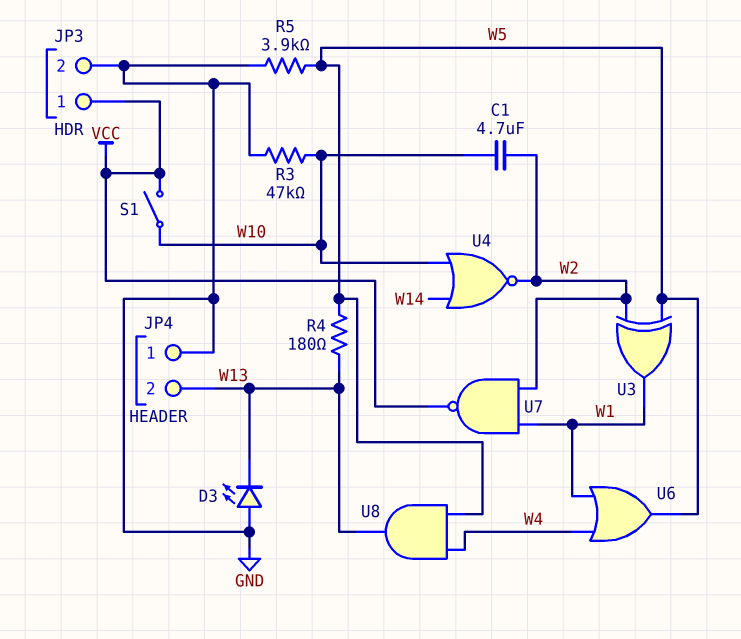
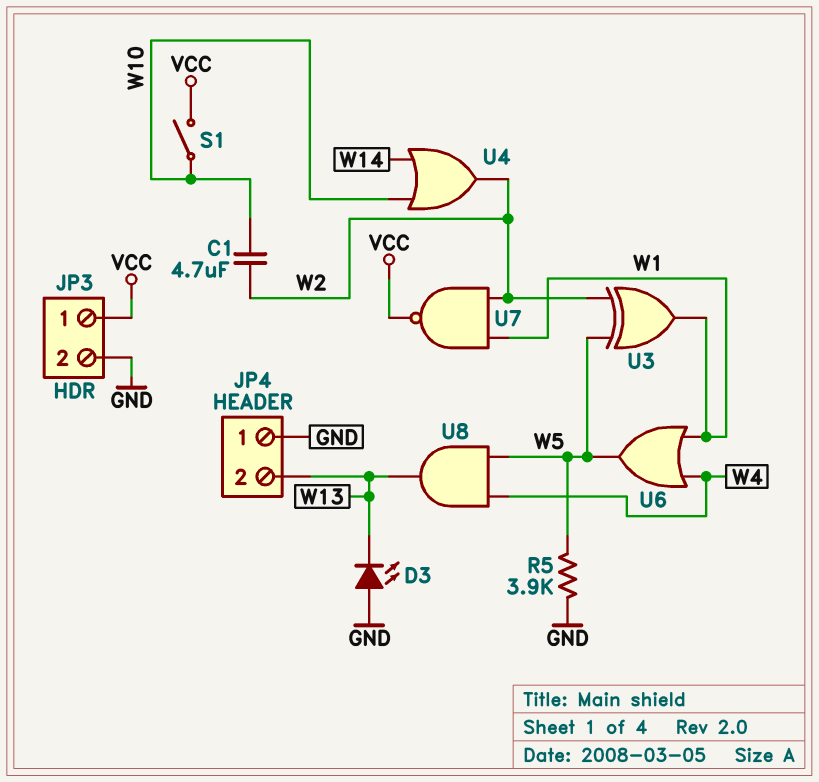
R3: 47k (GND, W10) -> none
R4: 180 (W5, W13) -> none
U4: NOR (in W10, in W14, out W2) -> OR (in W10, in W14, out W2)

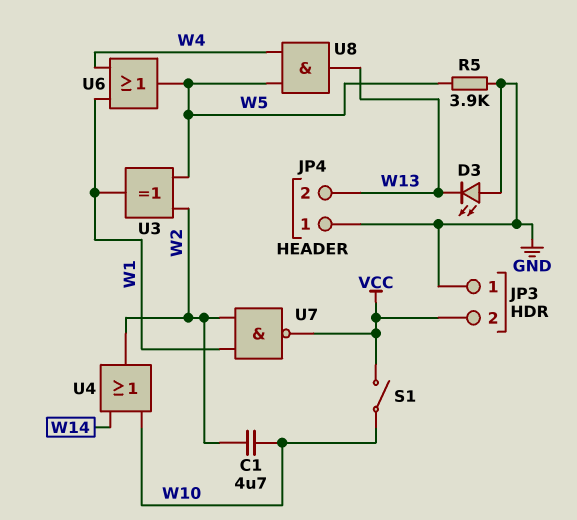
JP3 pin 1: VCC -> GND
JP3 pin 2: GND -> VCC

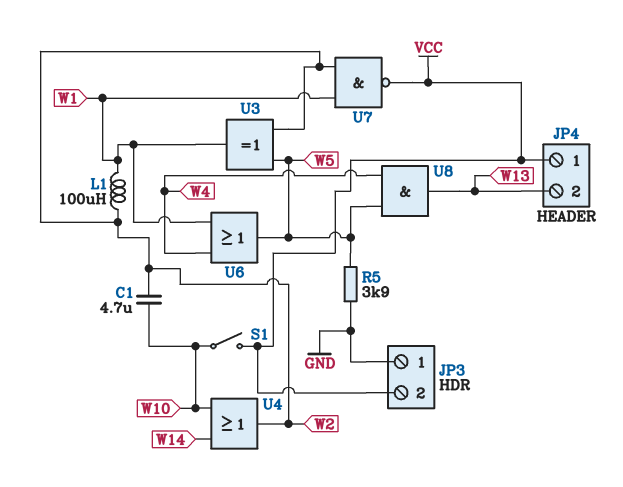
D3: LED (A GND, K W13) -> none
JP4 pin 1: GND -> VCC
L1: none -> 100uH (W1, W2)

